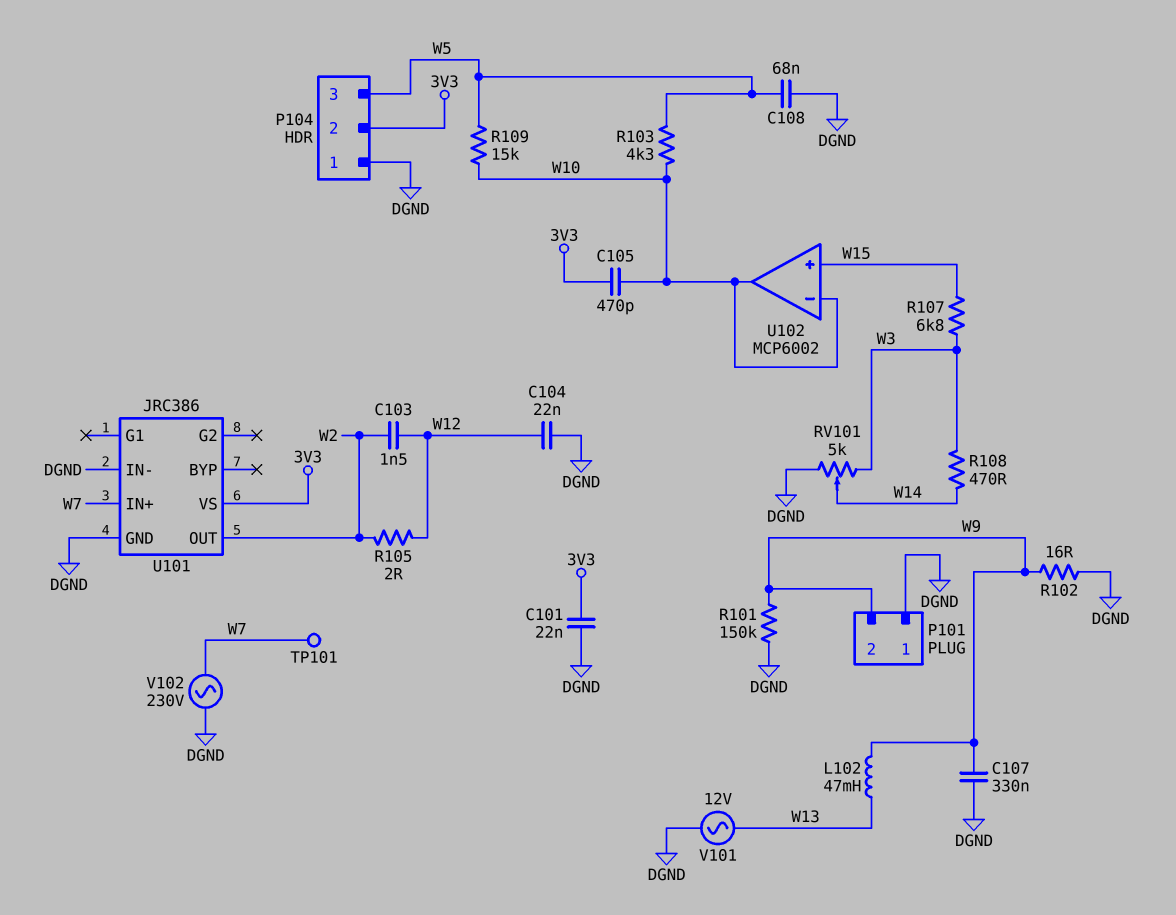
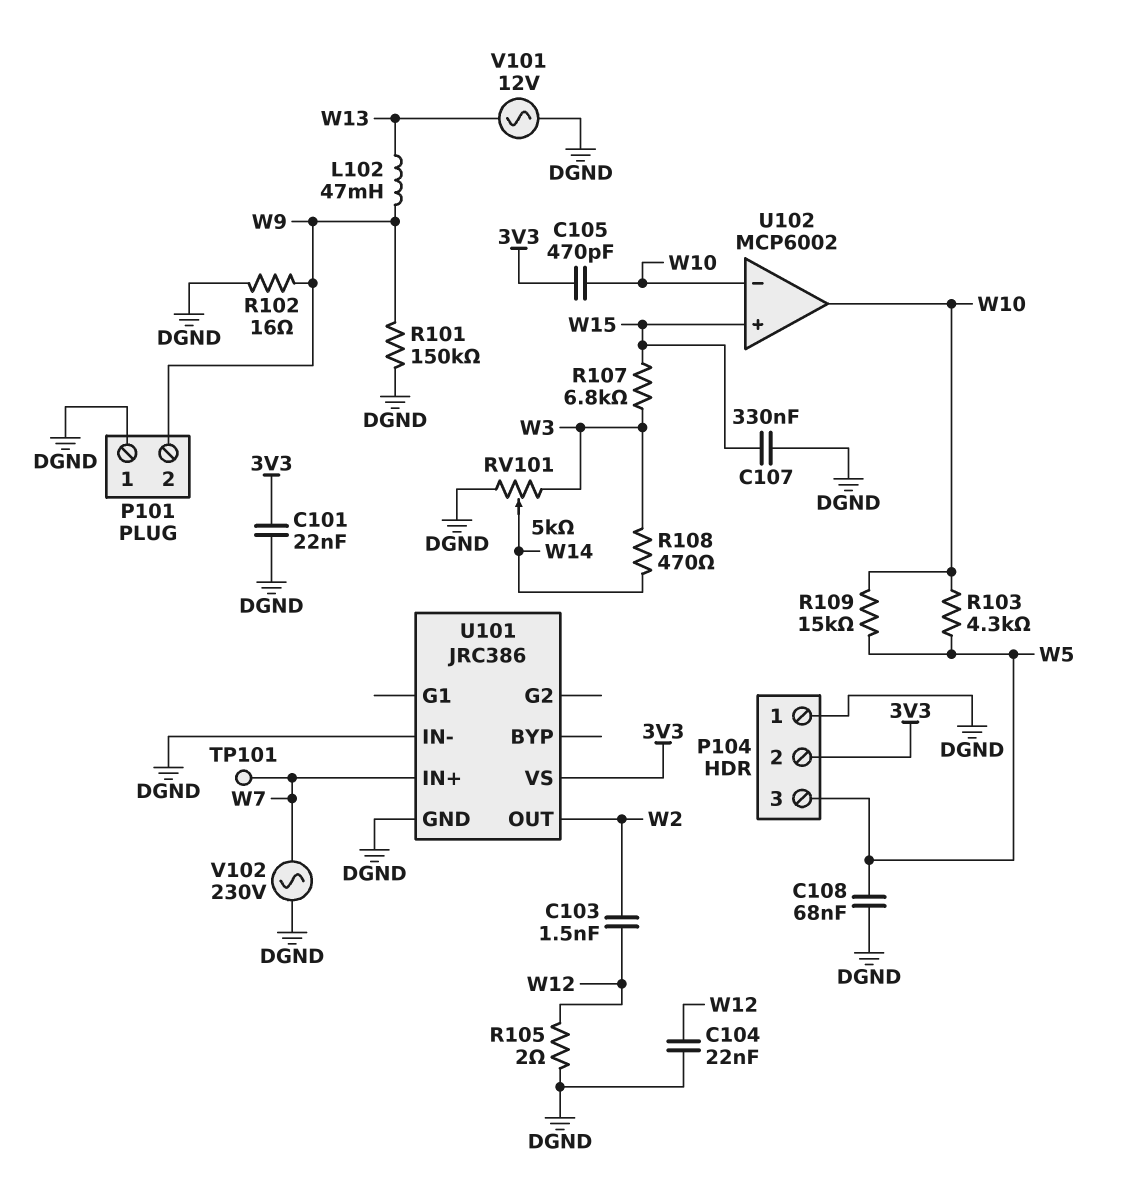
C107: 330nF (DGND, W9) -> 330nF (DGND, W15)
R105: 2 (W2, W12) -> 2 (DGND, W12)

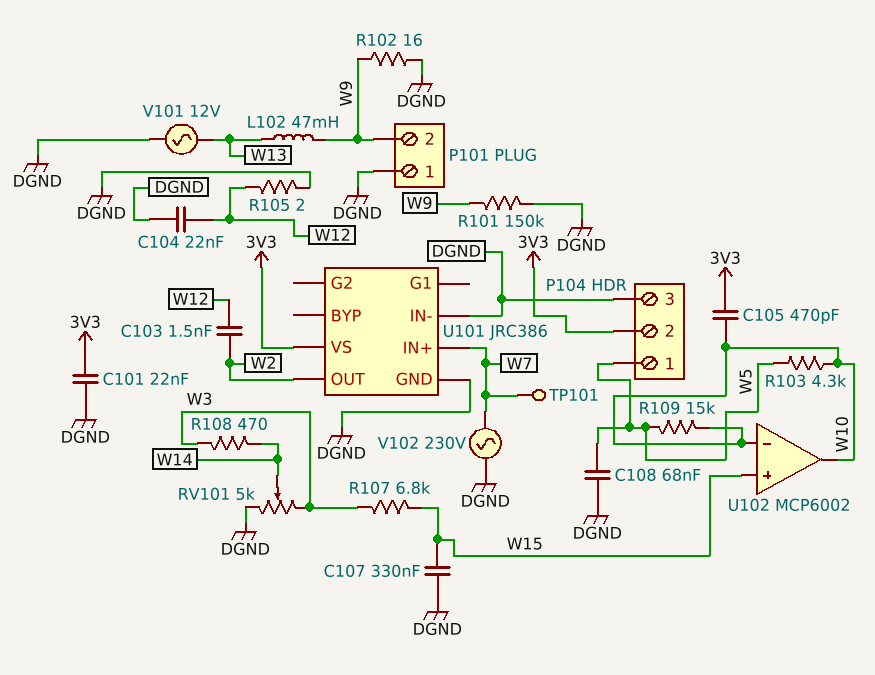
P104 pin 1: DGND -> W5
P104 pin 3: W5 -> DGND

